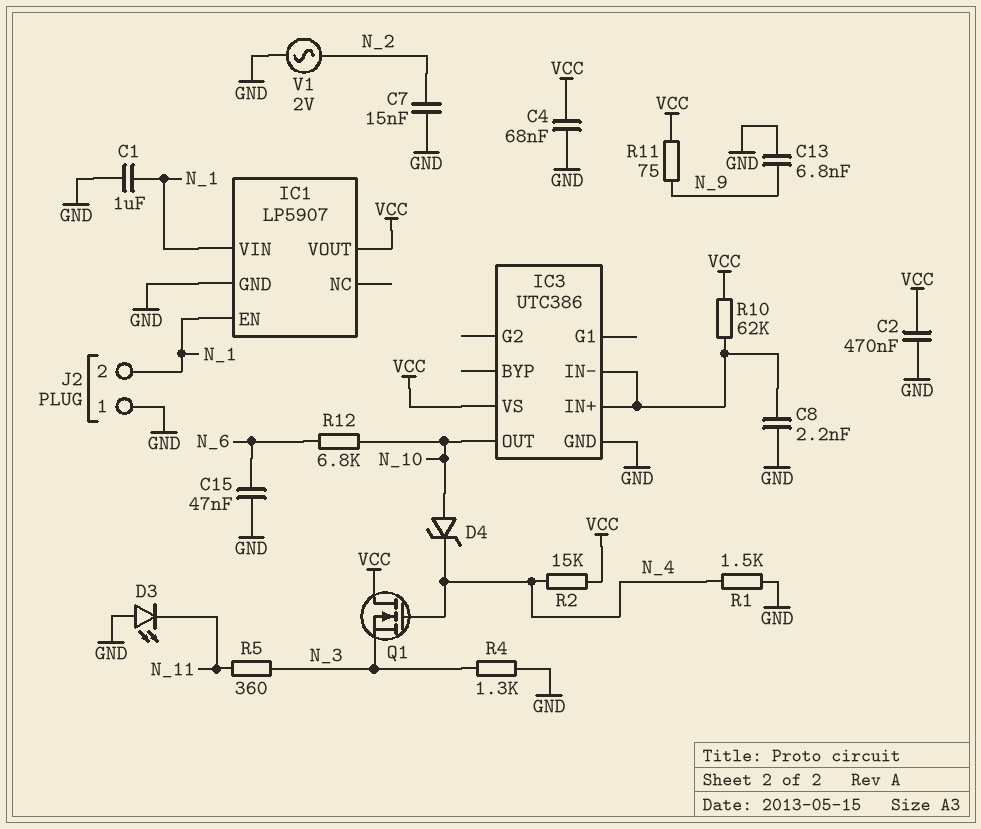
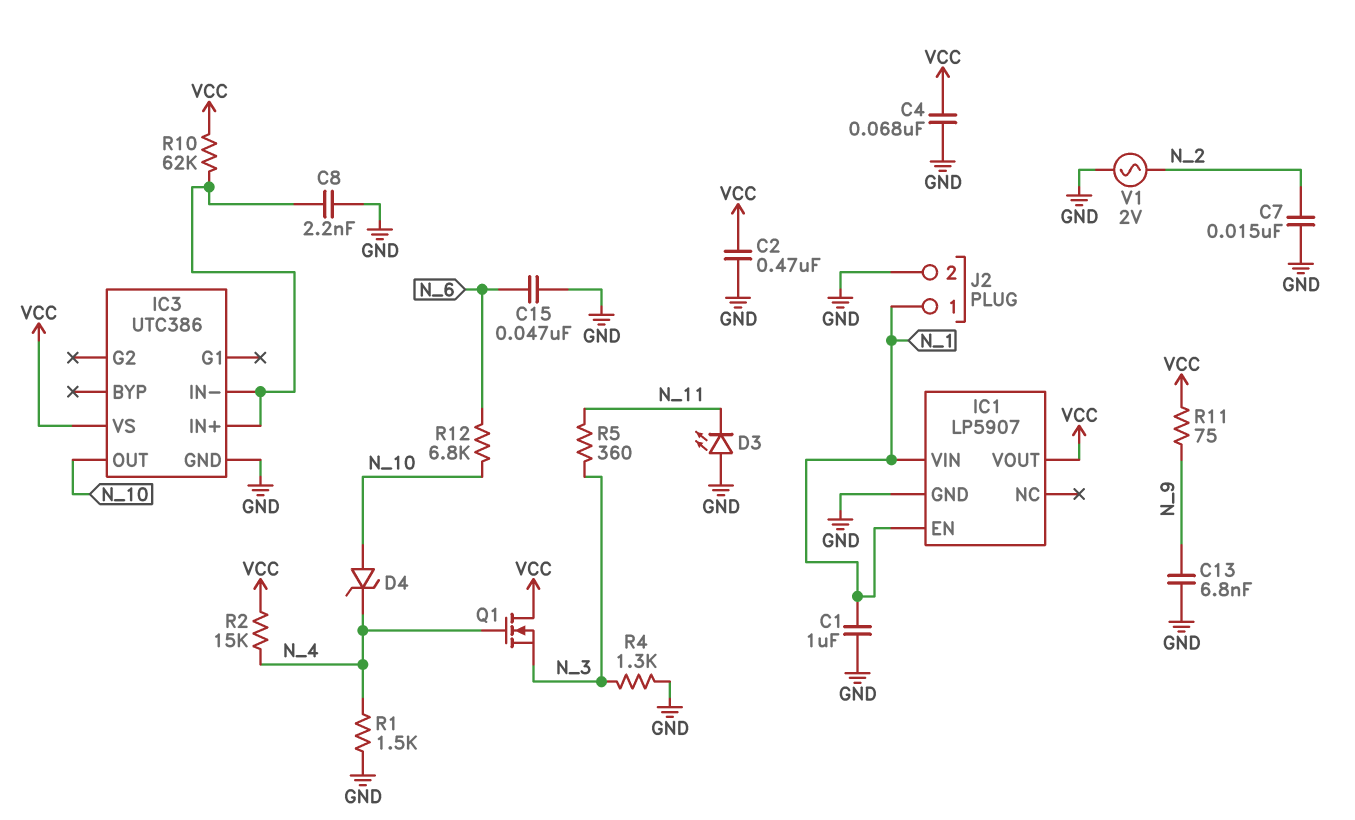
J2 pin 1: GND -> N_1
J2 pin 2: N_1 -> GND

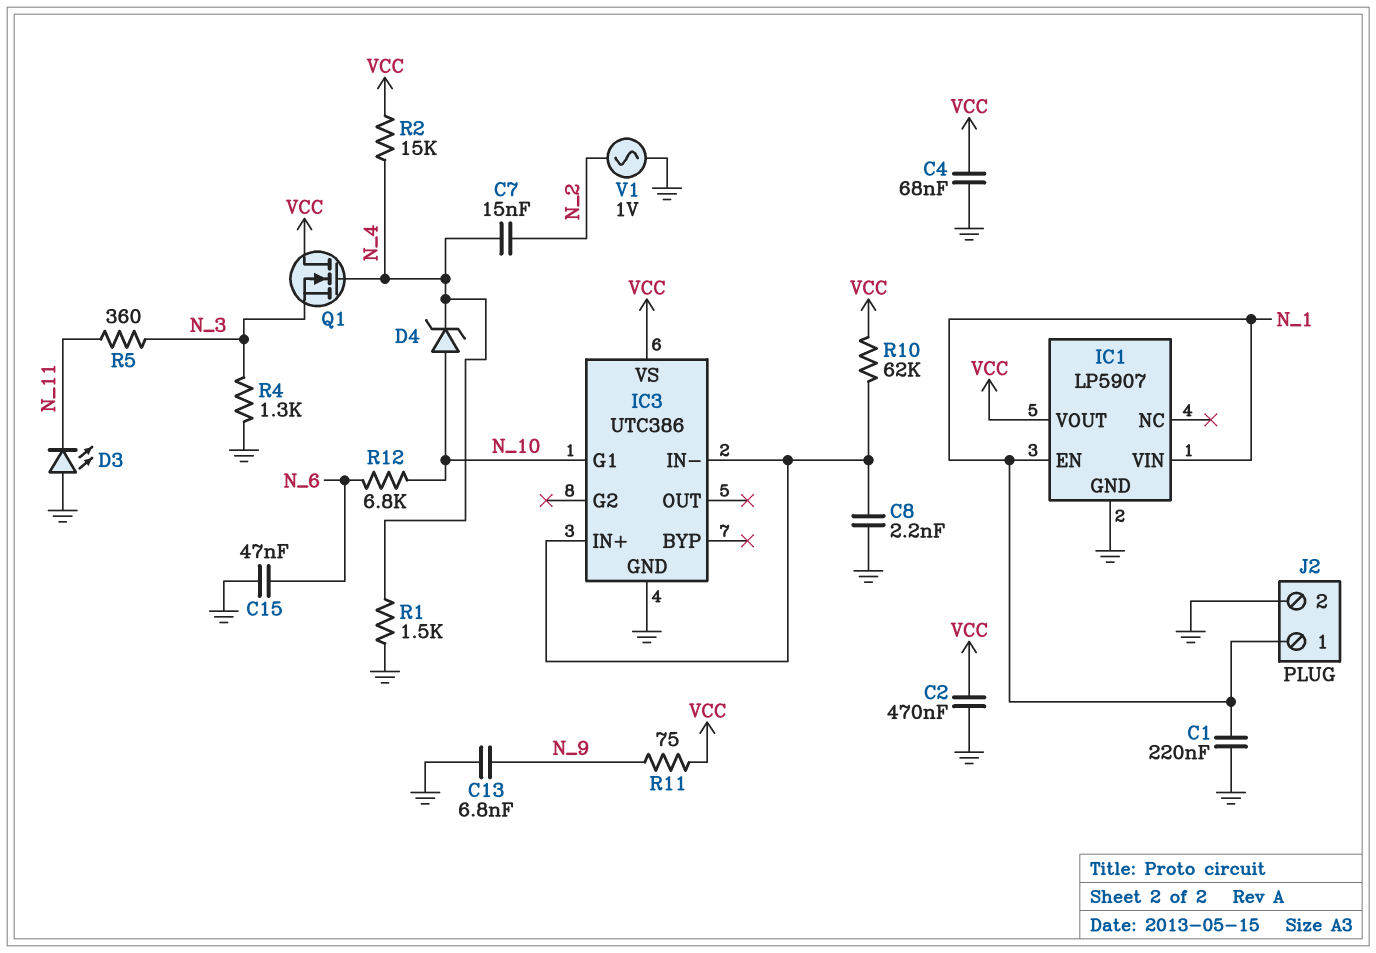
C1: 1uF (GND, N_1) -> 220nF (GND, N_1)
C7: 15nF (GND, N_2) -> 15nF (N_2, N_4)
IC3 pin G1: none -> N_10
IC3 pin OUT: N_10 -> none
V1: AC 2V (GND, N_2) -> AC 1V (GND, N_2)

